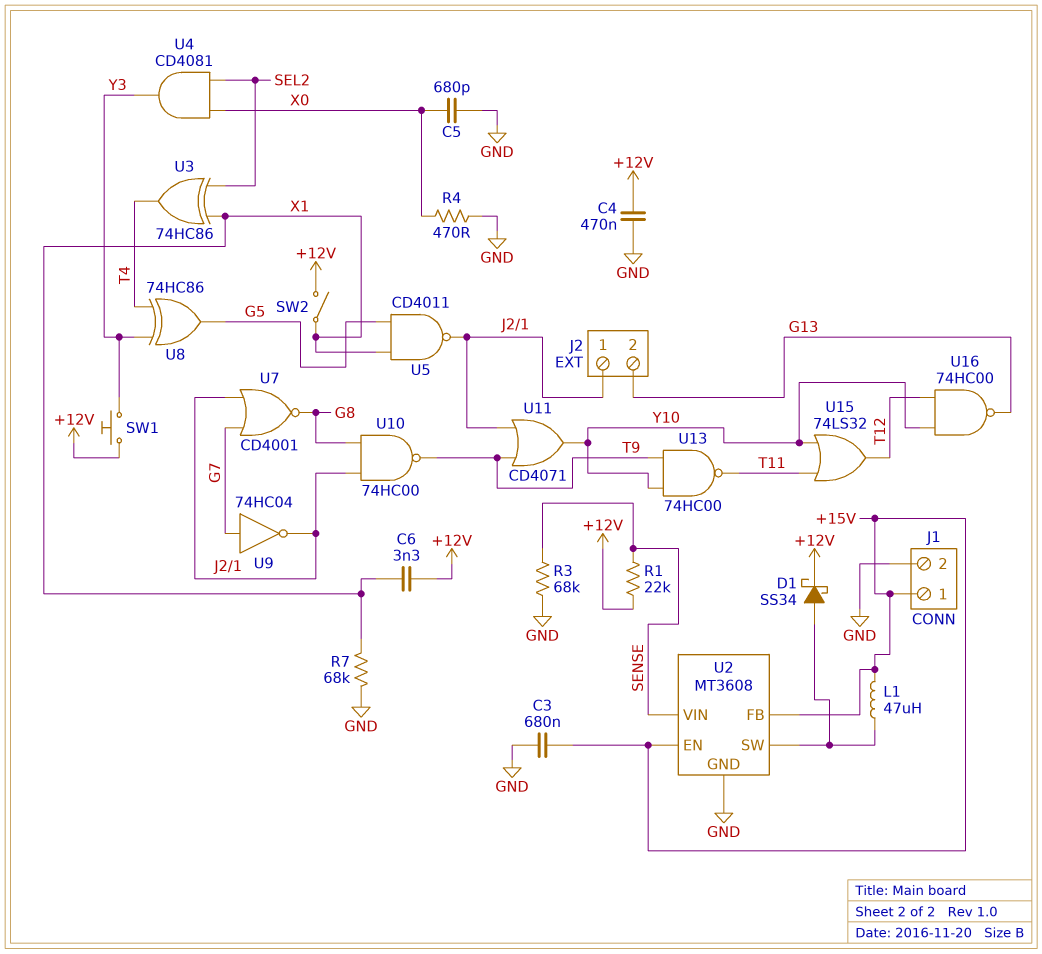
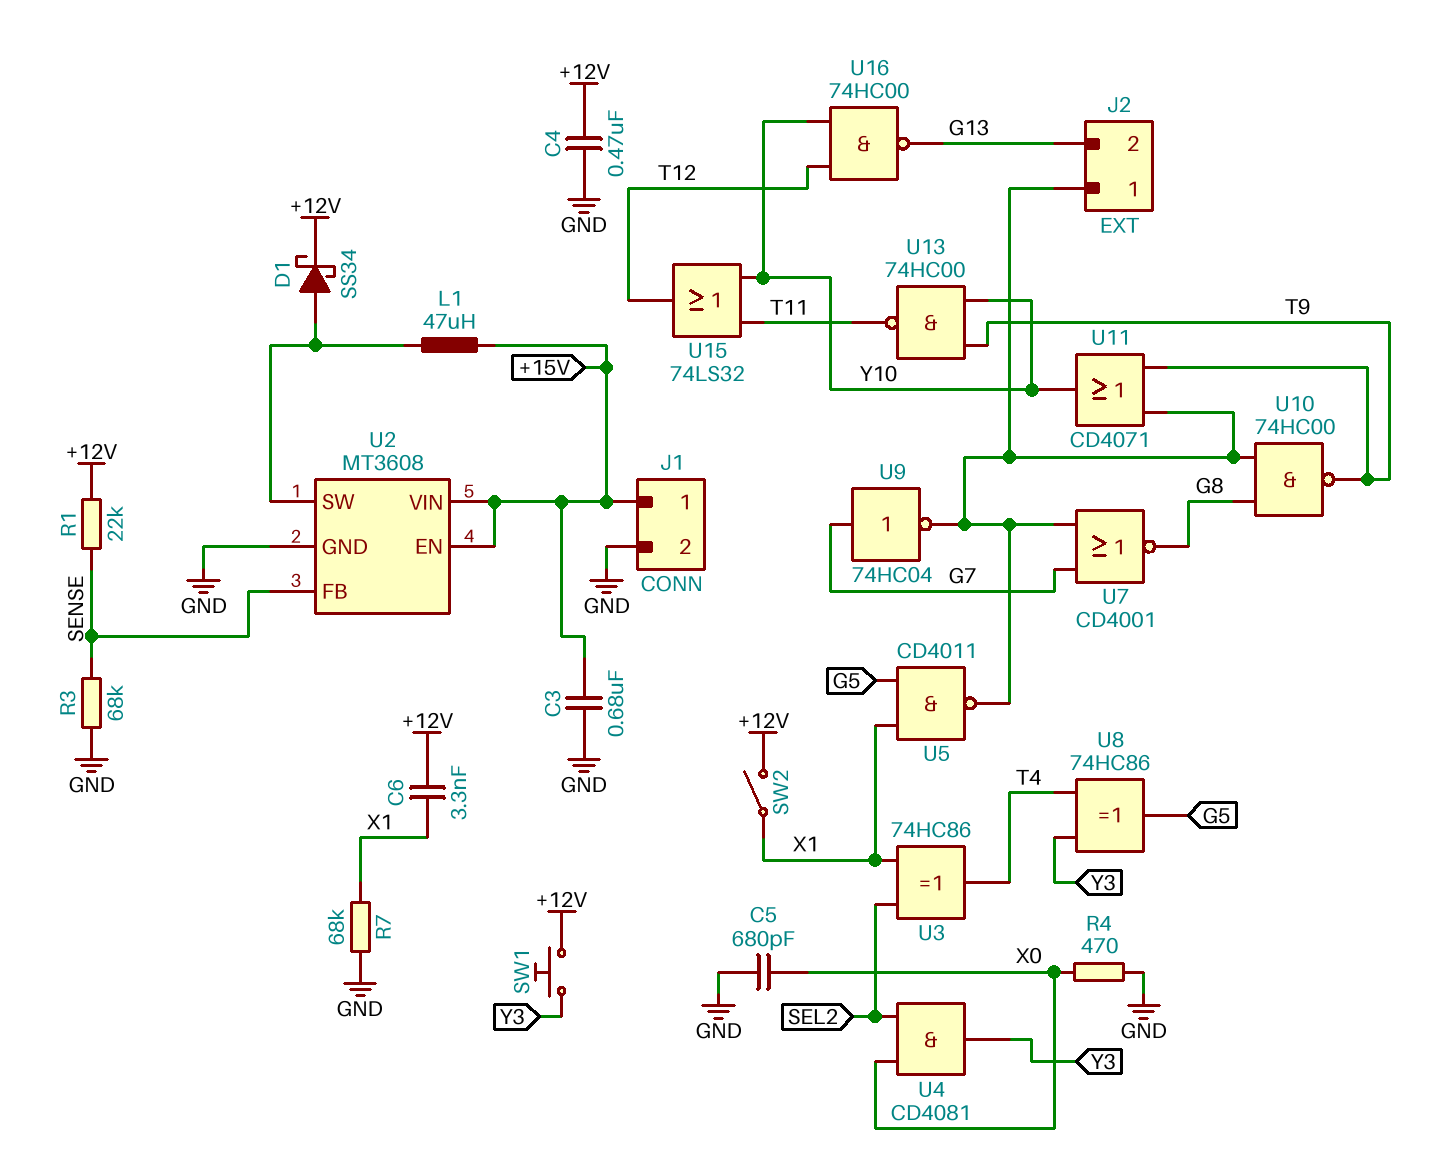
U2 pin FB: +15V -> SENSE
U2 pin VIN: SENSE -> +15V

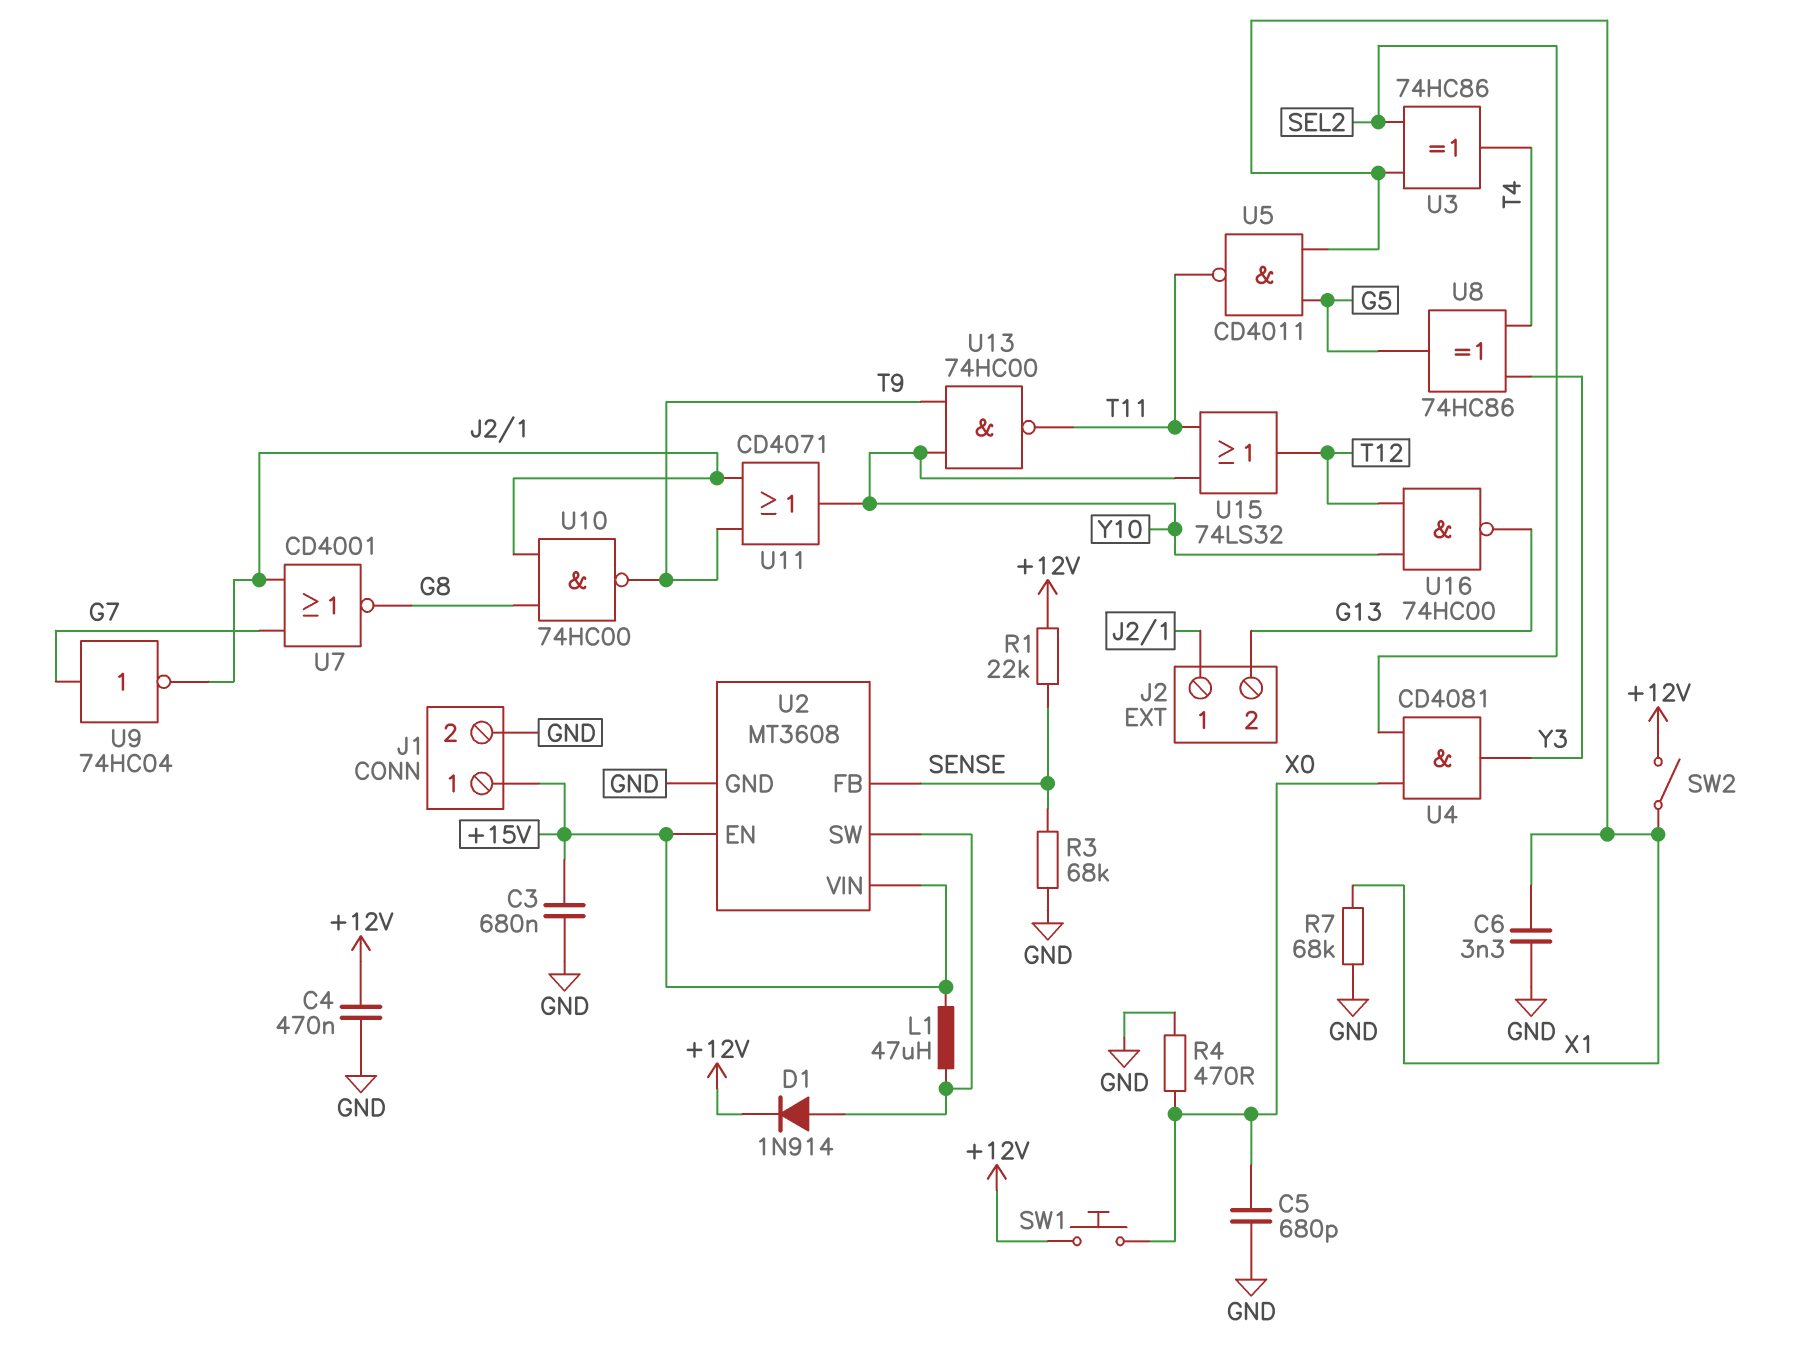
C6: 3.3nF (+12V, X1) -> 3.3nF (GND, X1)
D1: schottky SS34 (A U2/SW, K +12V) -> diode 1N914 (A U2/SW, K +12V)
SW1: button (+12V, Y3) -> button (+12V, X0)
U5: NAND CD4011 (in G5, in X1, out J2/1) -> NAND CD4011 (in G5, in X1, out T11)

